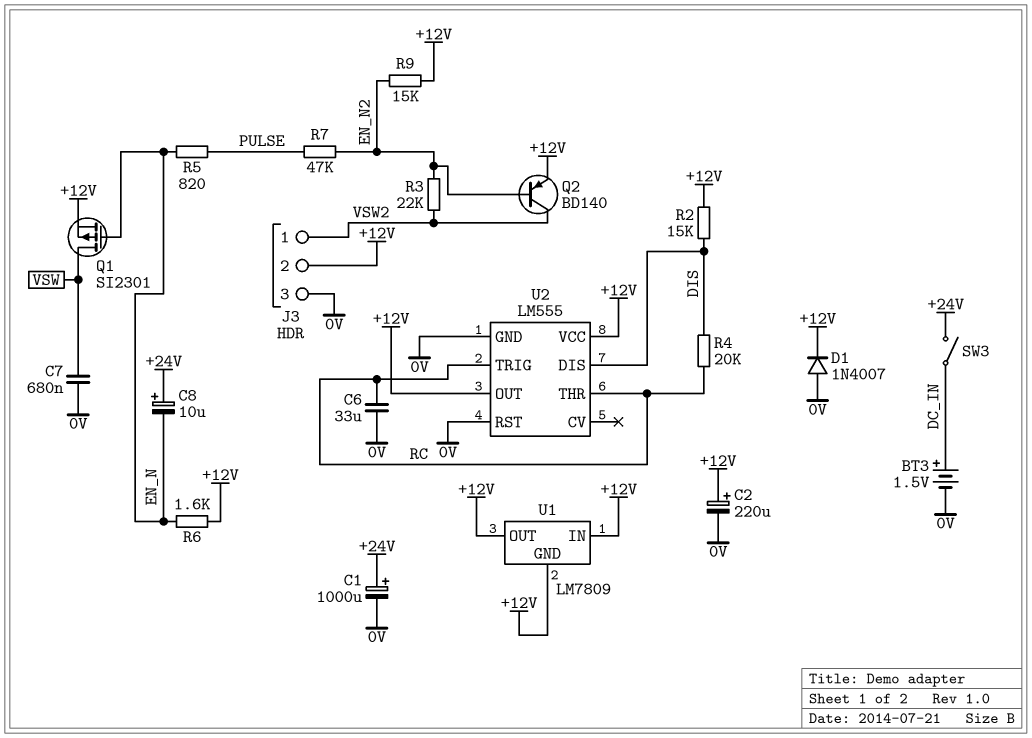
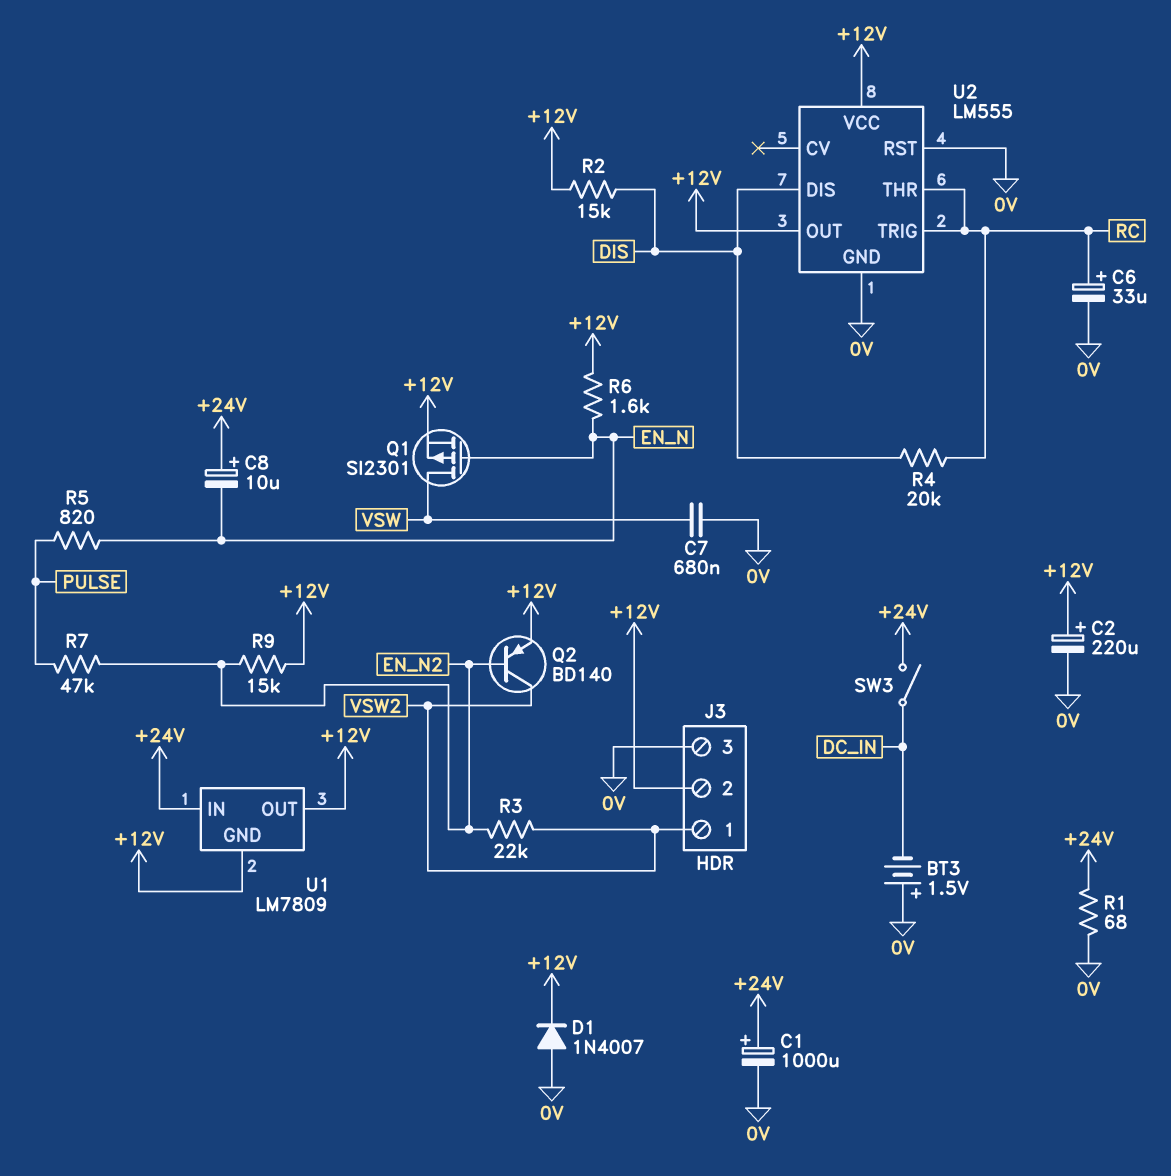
BT3: 1.5V (plus DC_IN, minus 0V) -> 1.5V (plus 0V, minus DC_IN)
C6: 33uF (0V, RC) -> 33uF (plus RC, minus 0V)
R1: none -> 68 (+24V, 0V)
U1 pin IN: +12V -> +24V

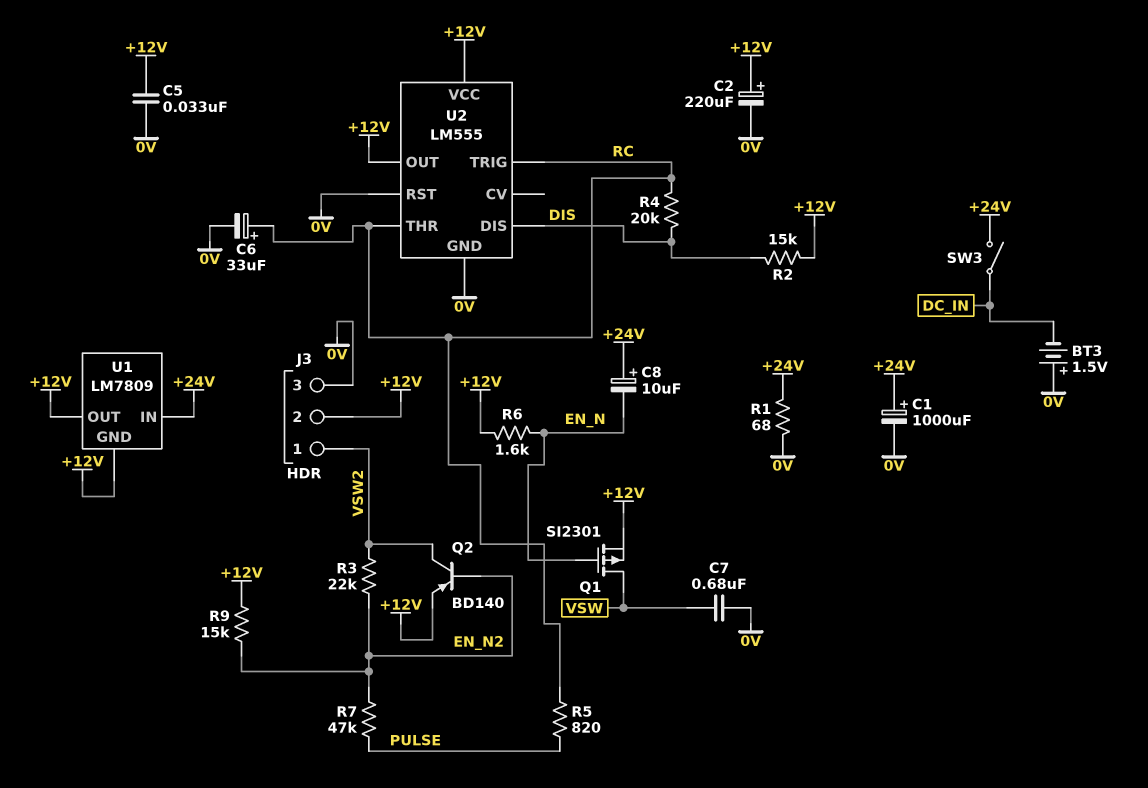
C5: none -> 33nF (+12V, 0V)
D1: diode 1N4007 (A 0V, K +12V) -> none
R5: 820 (EN_N, PULSE) -> 820 (PULSE, RC)

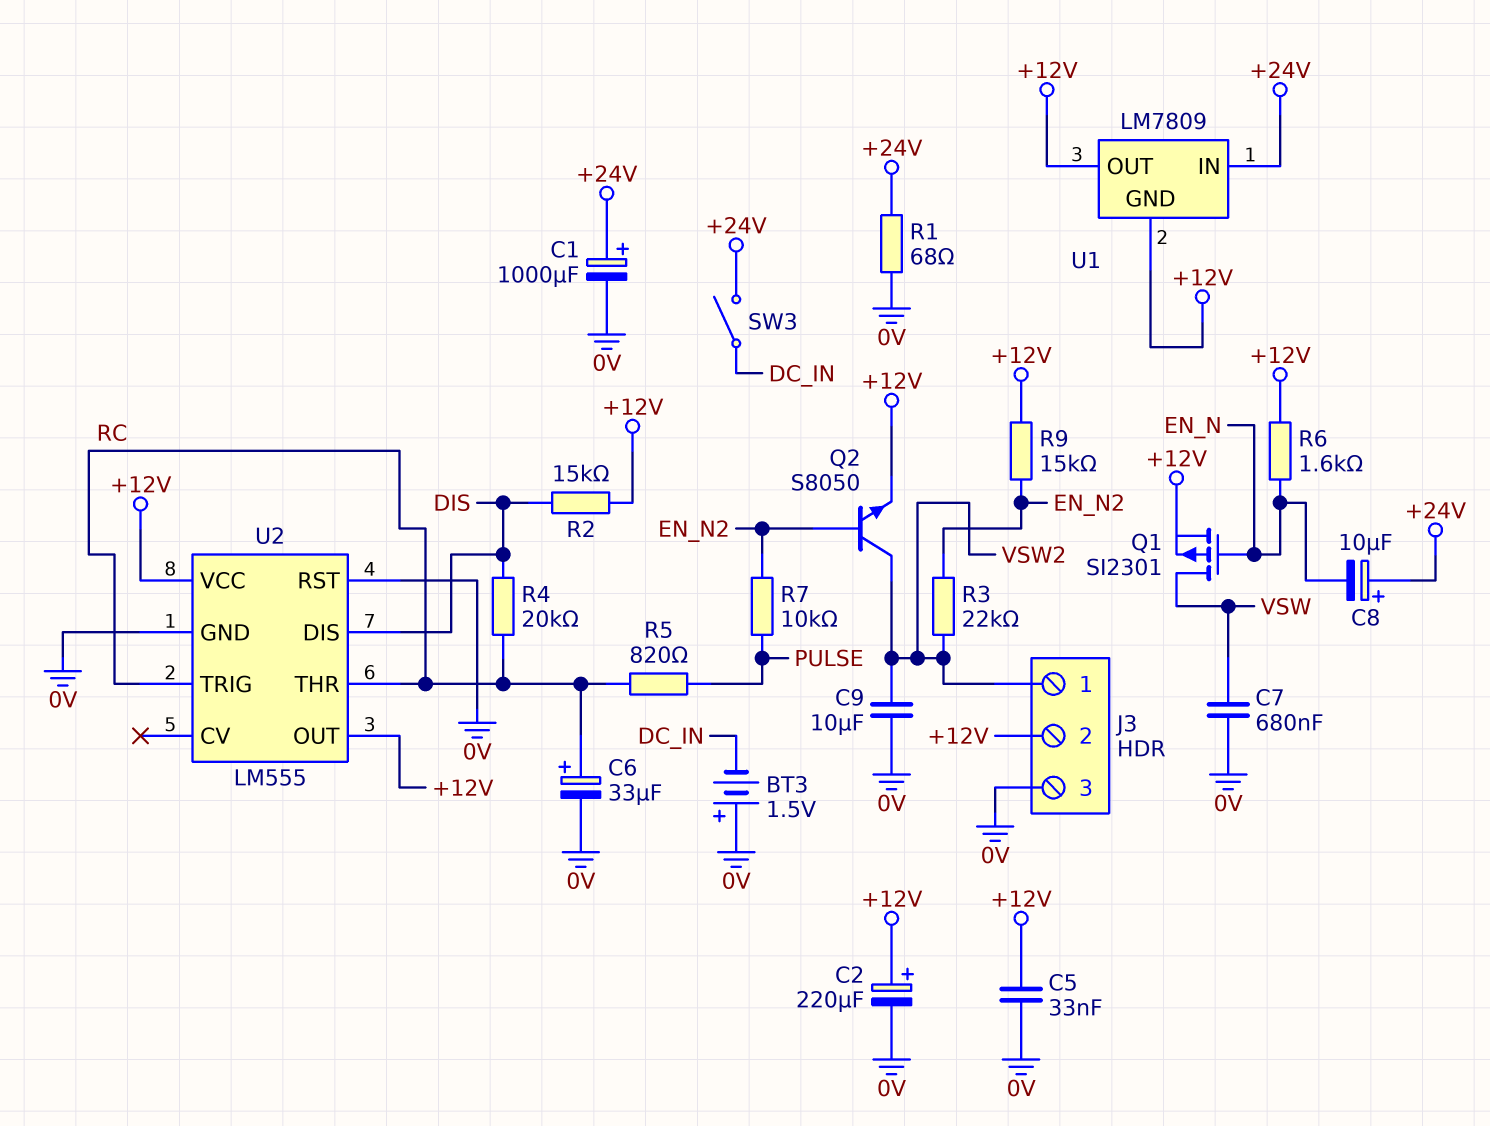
C9: none -> 10uF (0V, VSW2)
Q2: PNP BD140 (B EN_N2, C VSW2, E +12V) -> NPN S8050 (B EN_N2, C VSW2, E +12V)
R7: 47k (EN_N2, PULSE) -> 10k (EN_N2, PULSE)

